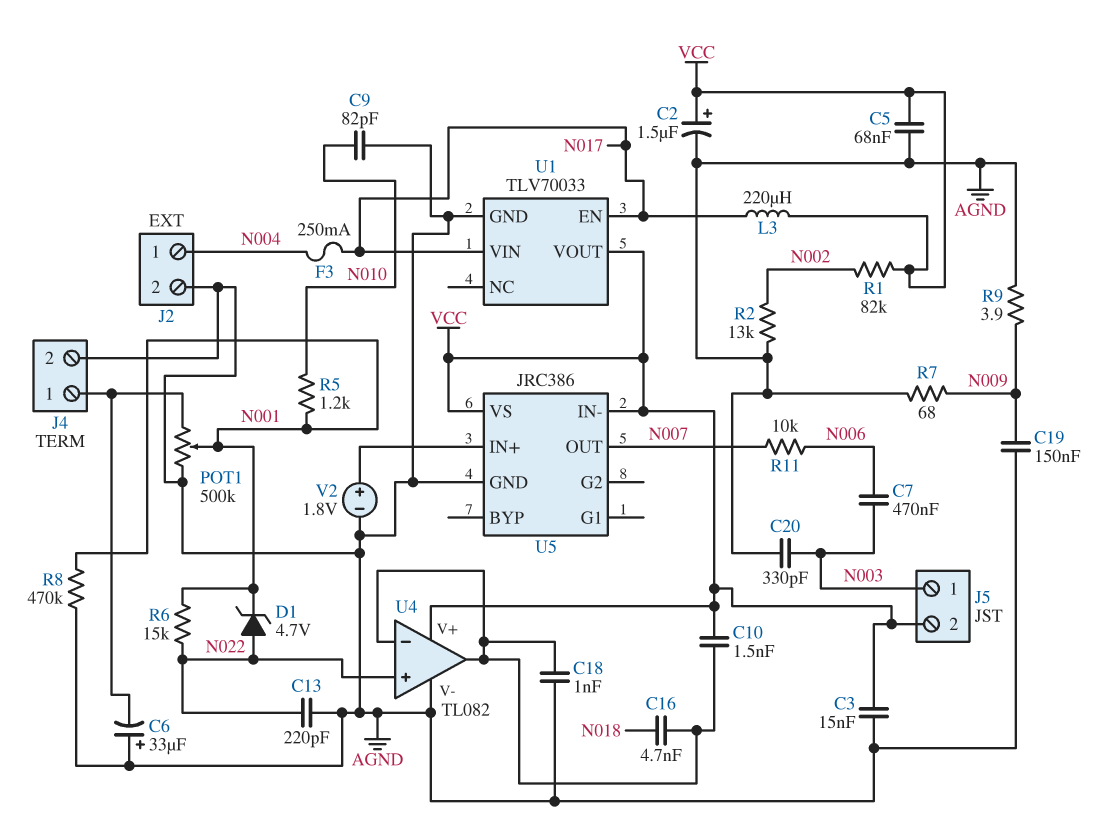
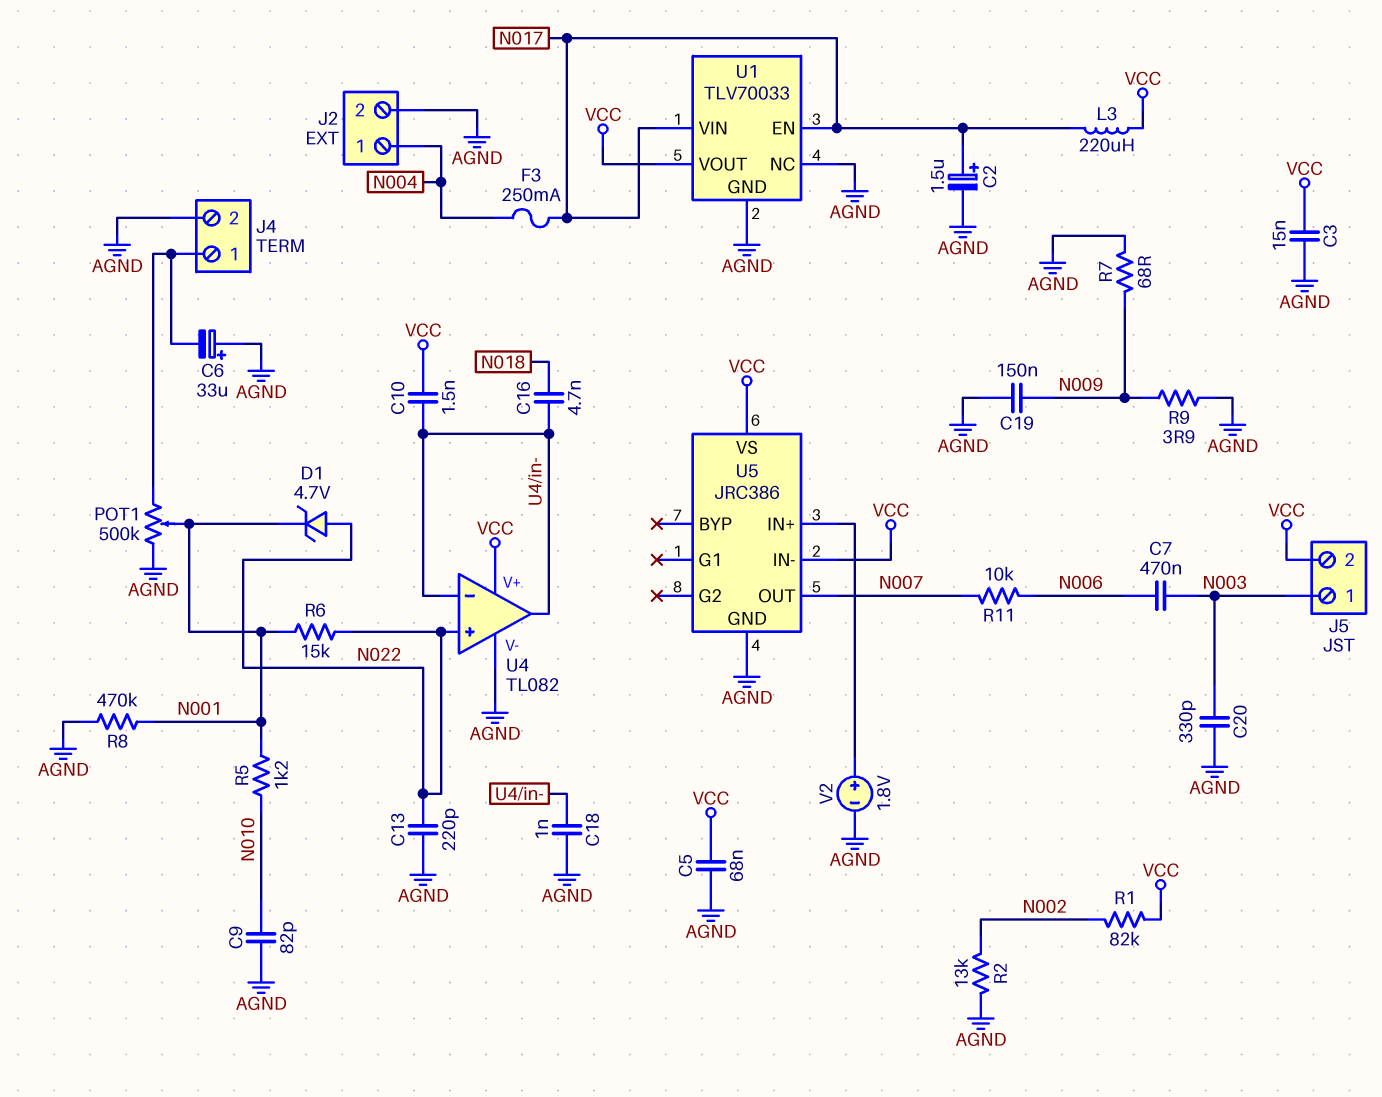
C2: 1.5uF (plus VCC, minus AGND) -> 1.5uF (plus N017, minus AGND)
U1 pin NC: none -> AGND

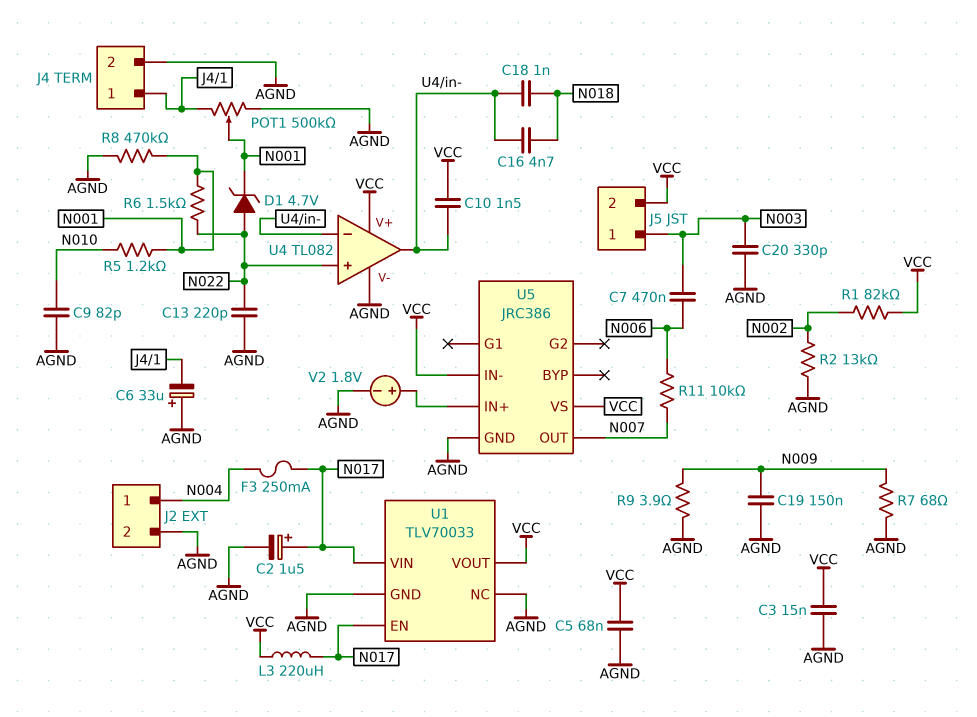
C18: 1nF (AGND, U4/in-) -> 1nF (N018, U4/in-)
R6: 15k (N001, N022) -> 1.5k (N001, N022)

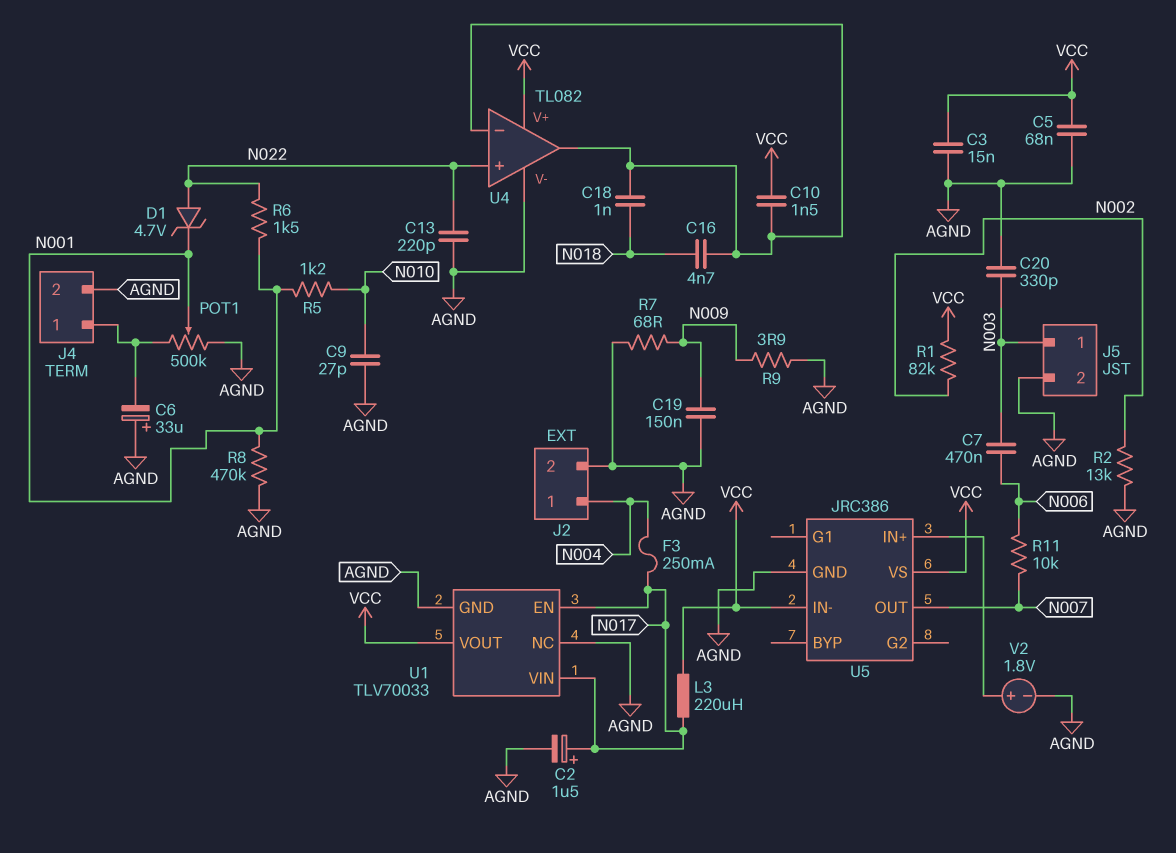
C9: 82pF (AGND, N010) -> 27pF (AGND, N010)
J5 pin 2: VCC -> AGND

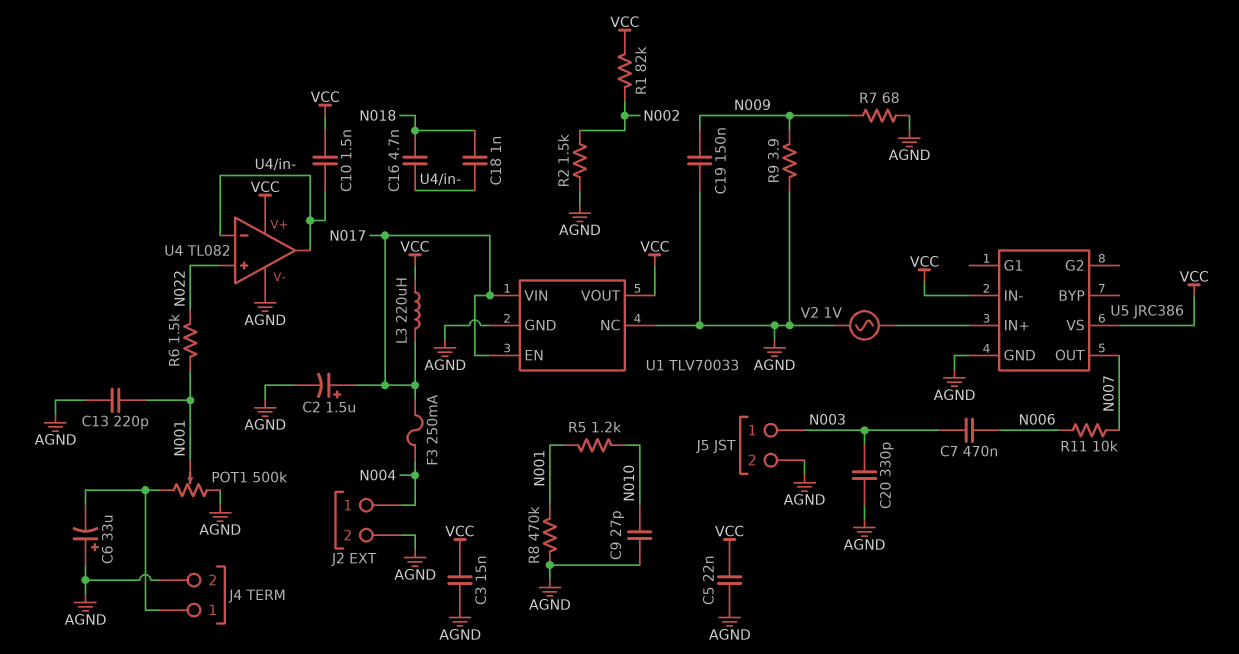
C5: 68nF (AGND, VCC) -> 22nF (AGND, VCC)
C13: 220pF (AGND, N022) -> 220pF (AGND, N001)
D1: zener 4.7V (A N022, K N001) -> none
R2: 13k (AGND, N002) -> 1.5k (AGND, N002)
V2: 1.8V (plus U5/IN+, minus AGND) -> AC 1V (AGND, U5/IN+)

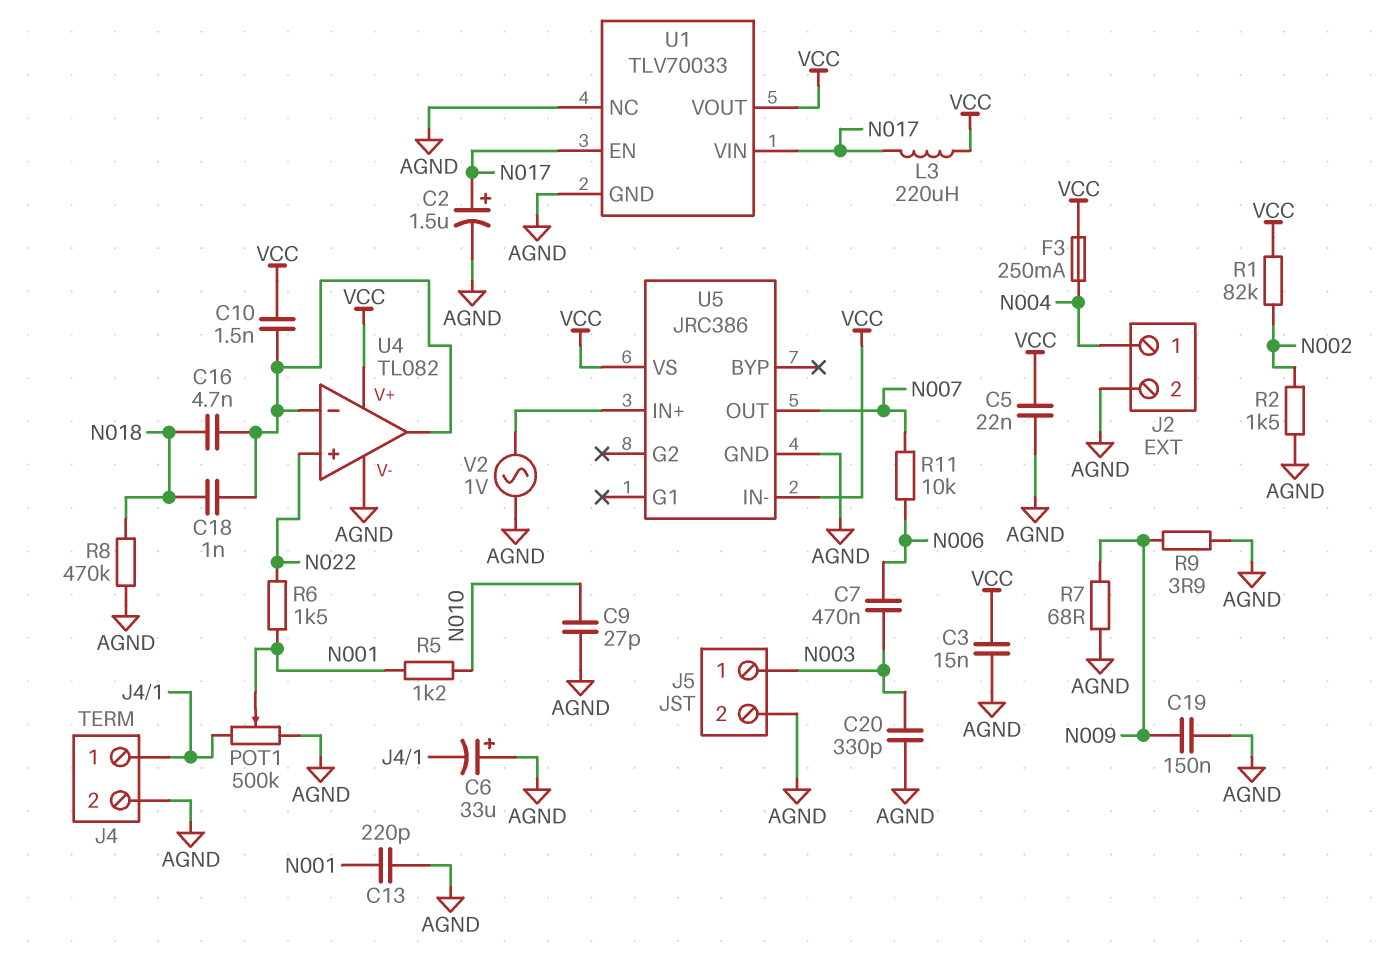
F3: 250mA (N004, N017) -> 250mA (N004, VCC)
R8: 470k (AGND, N001) -> 470k (AGND, N018)

